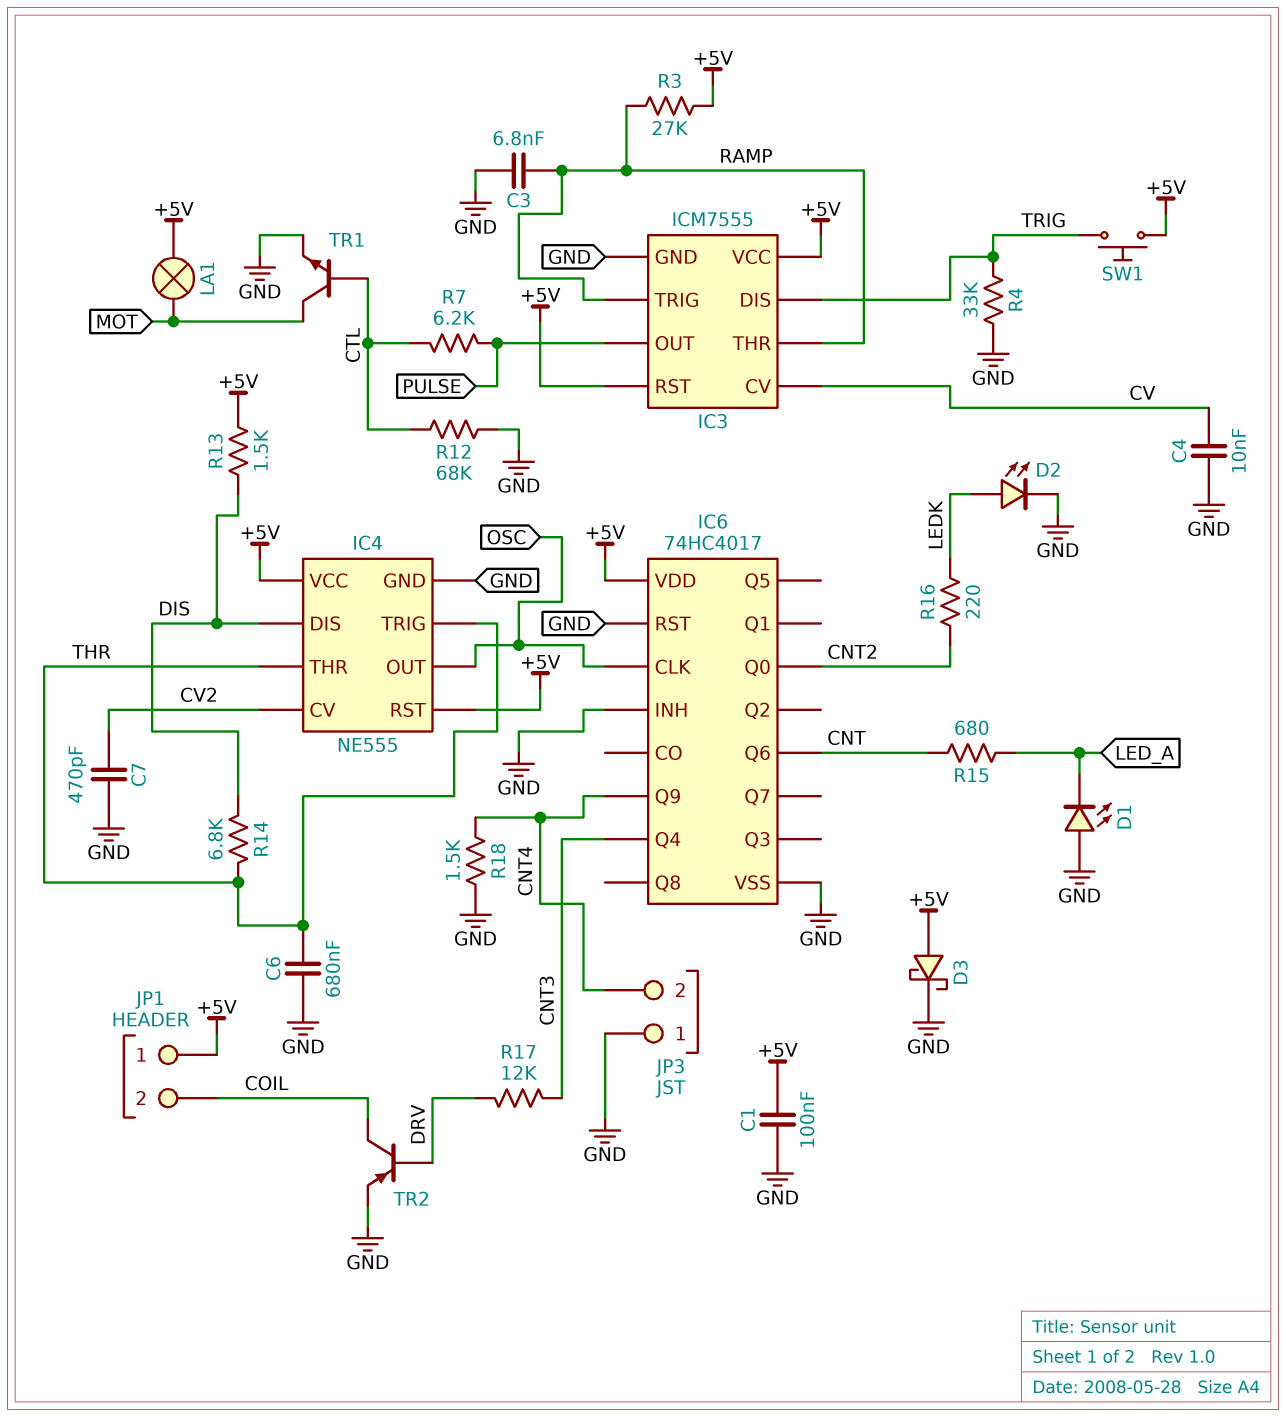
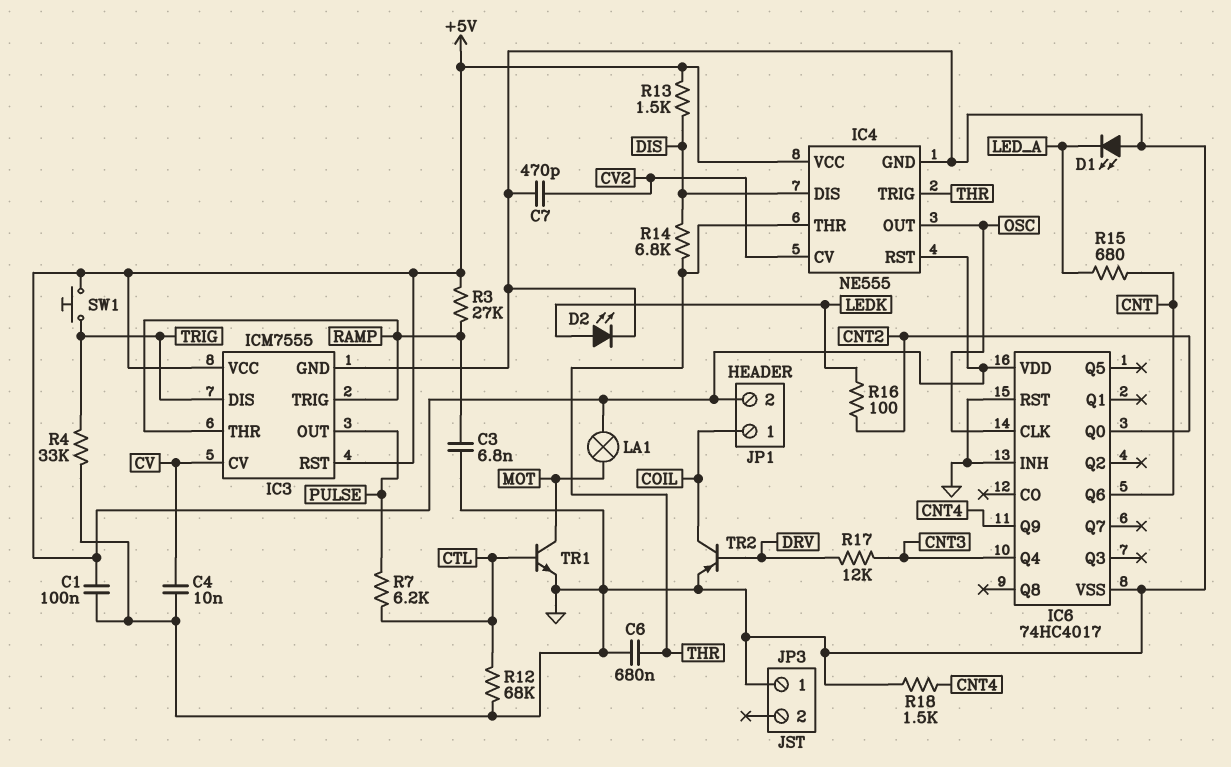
D3: schottky (A +5V, K GND) -> none
JP1 pin 1: +5V -> COIL
JP1 pin 2: COIL -> +5V
JP3 pin 2: CNT4 -> none
R16: 220 (CNT2, LEDK) -> 100 (CNT2, LEDK)

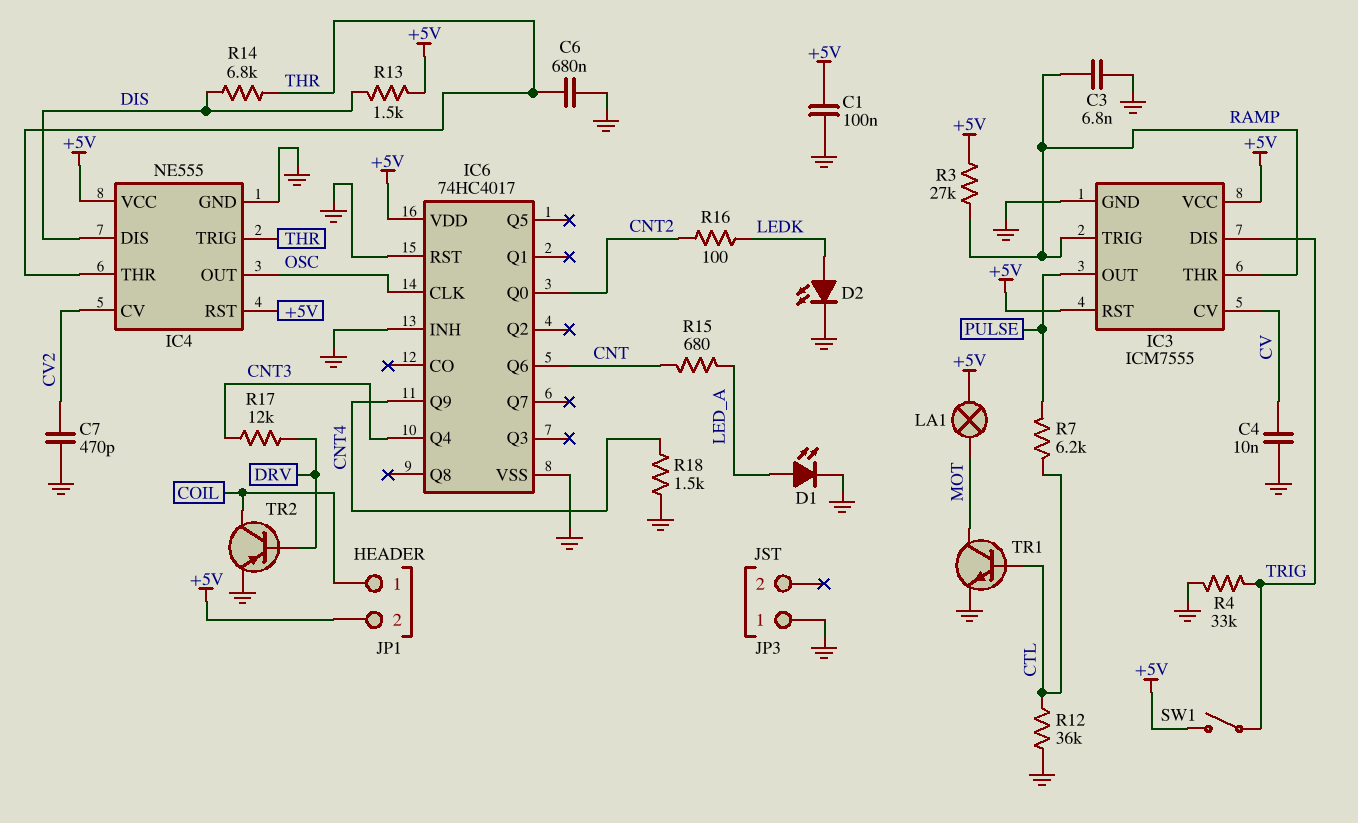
D1: LED (A GND, K LED_A) -> LED (A LED_A, K GND)
R12: 68k (CTL, GND) -> 36k (CTL, GND)
SW1: button (+5V, TRIG) -> switch (+5V, TRIG)

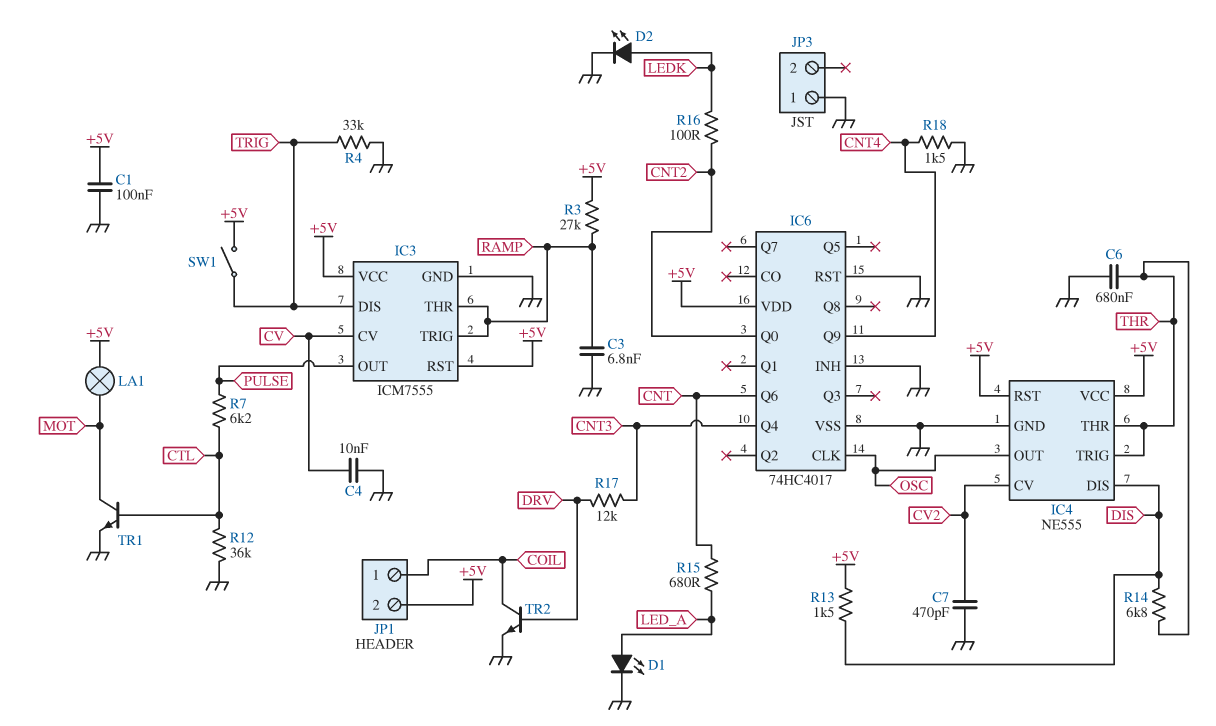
TR2: PNP (B DRV, C COIL, E GND) -> NPN (B DRV, C COIL, E GND)

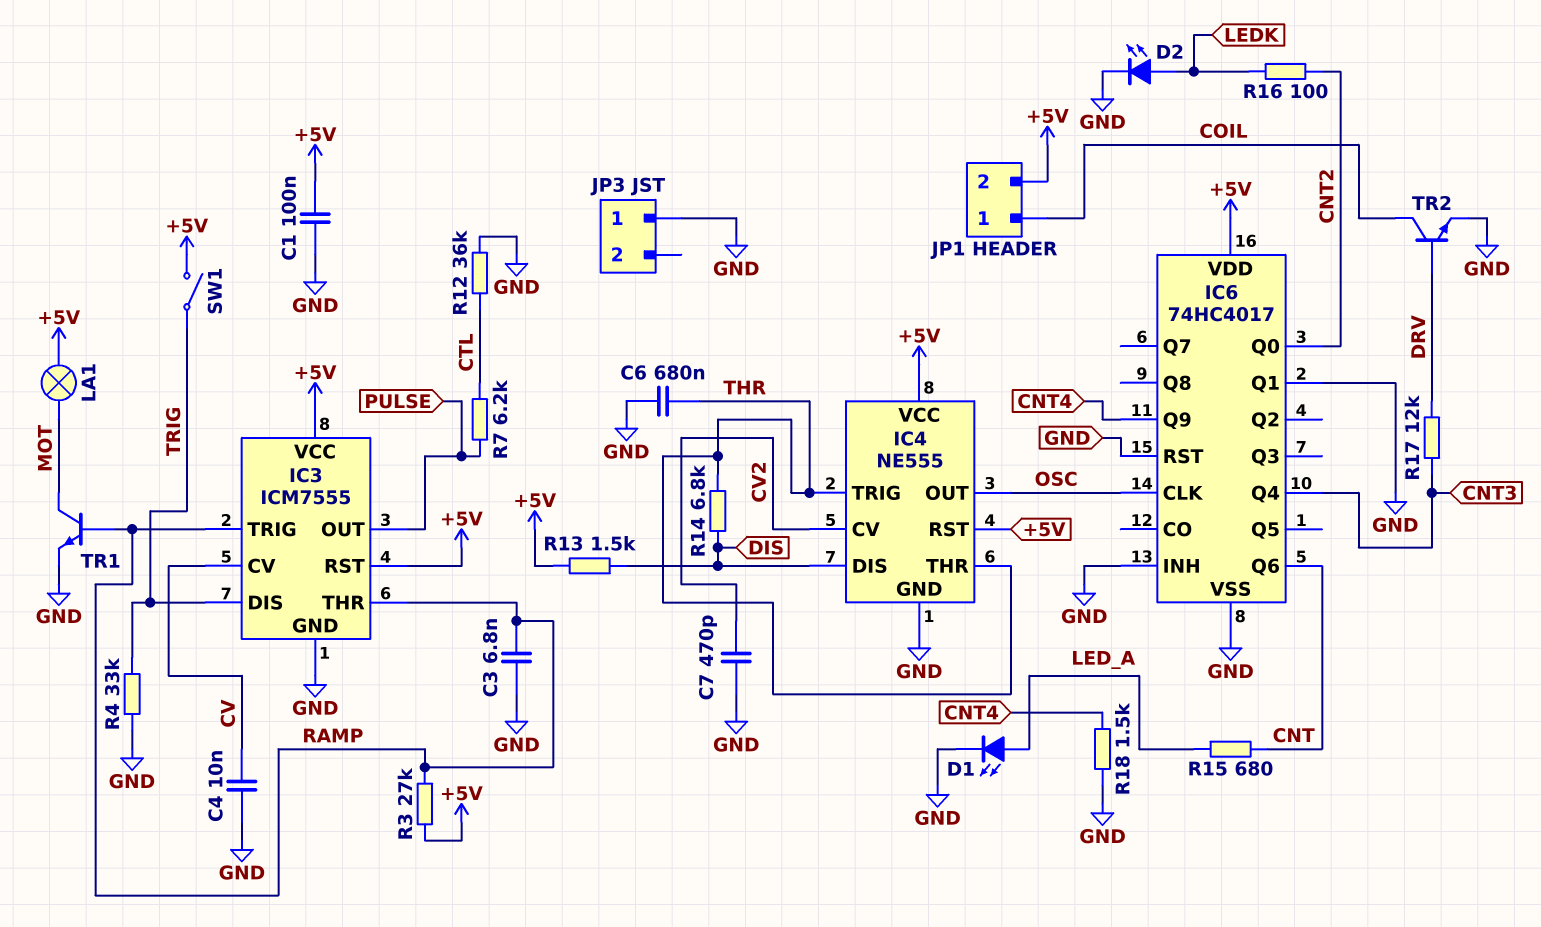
IC6 pin Q1: none -> GND
TR1: NPN (B CTL, C MOT, E GND) -> NPN (B RAMP, C MOT, E GND)

